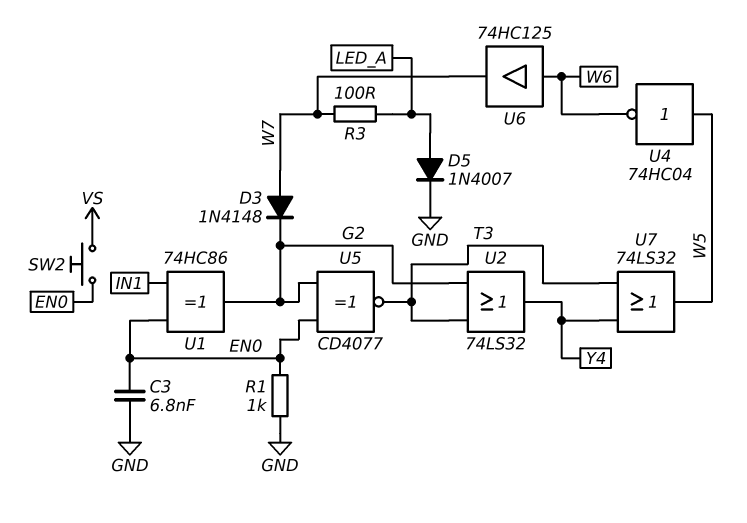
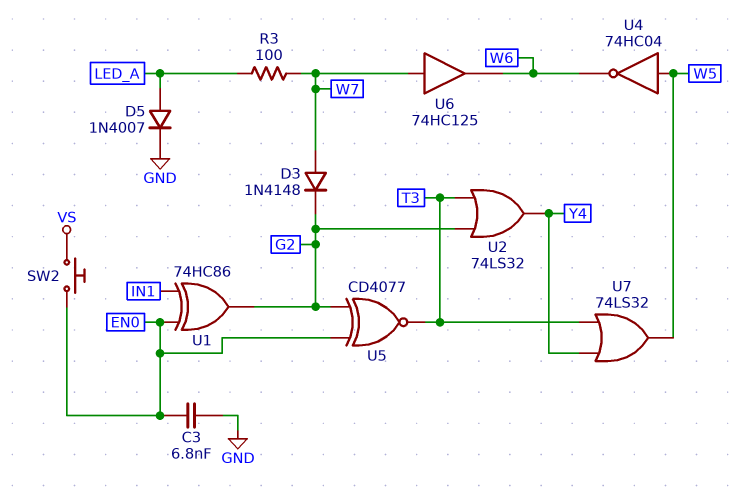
R1: 1k (EN0, GND) -> none
U6: buffer 74HC125 (in W6, out W7) -> buffer 74HC125 (in W7, out W6)

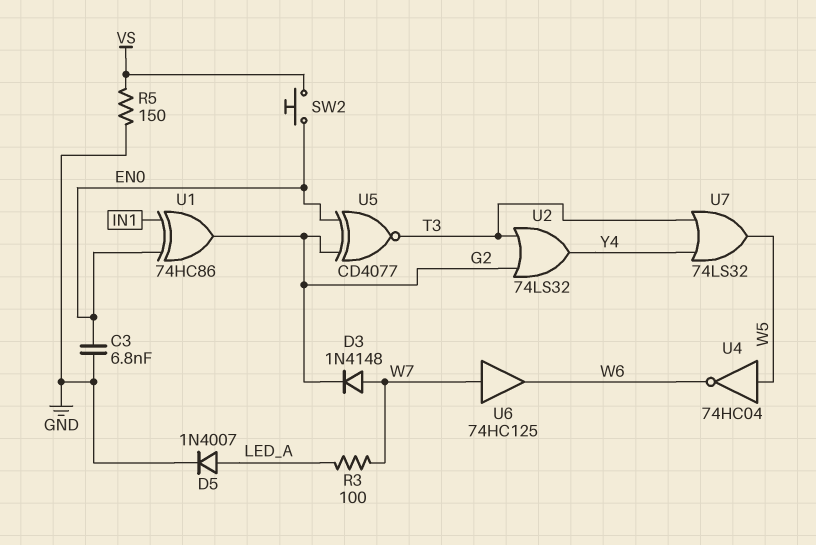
R5: none -> 150 (GND, VS)

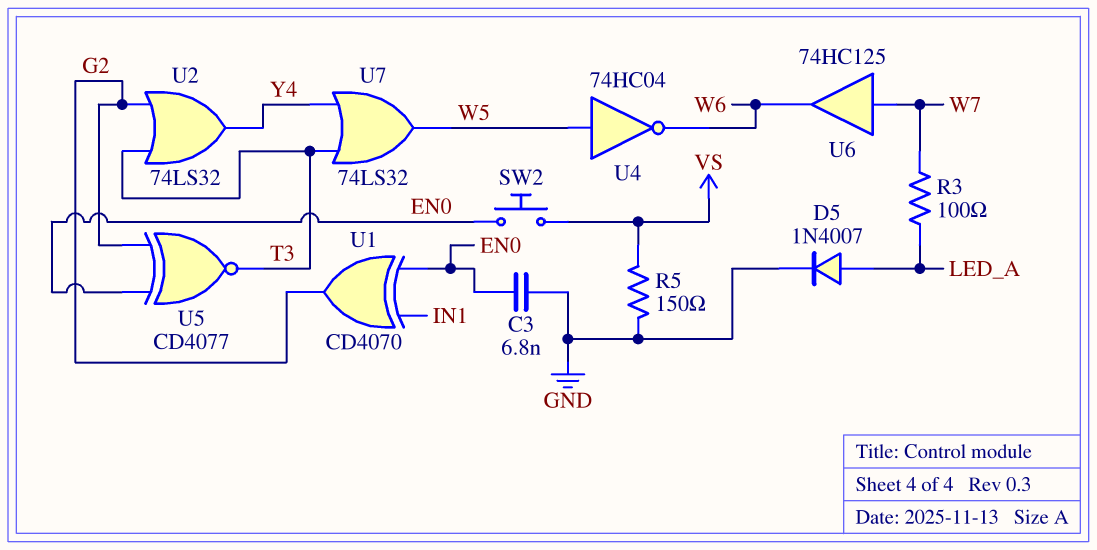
D3: diode 1N4148 (A W7, K G2) -> none
U1: XOR 74HC86 (in EN0, in IN1, out G2) -> XOR CD4070 (in EN0, in IN1, out G2)

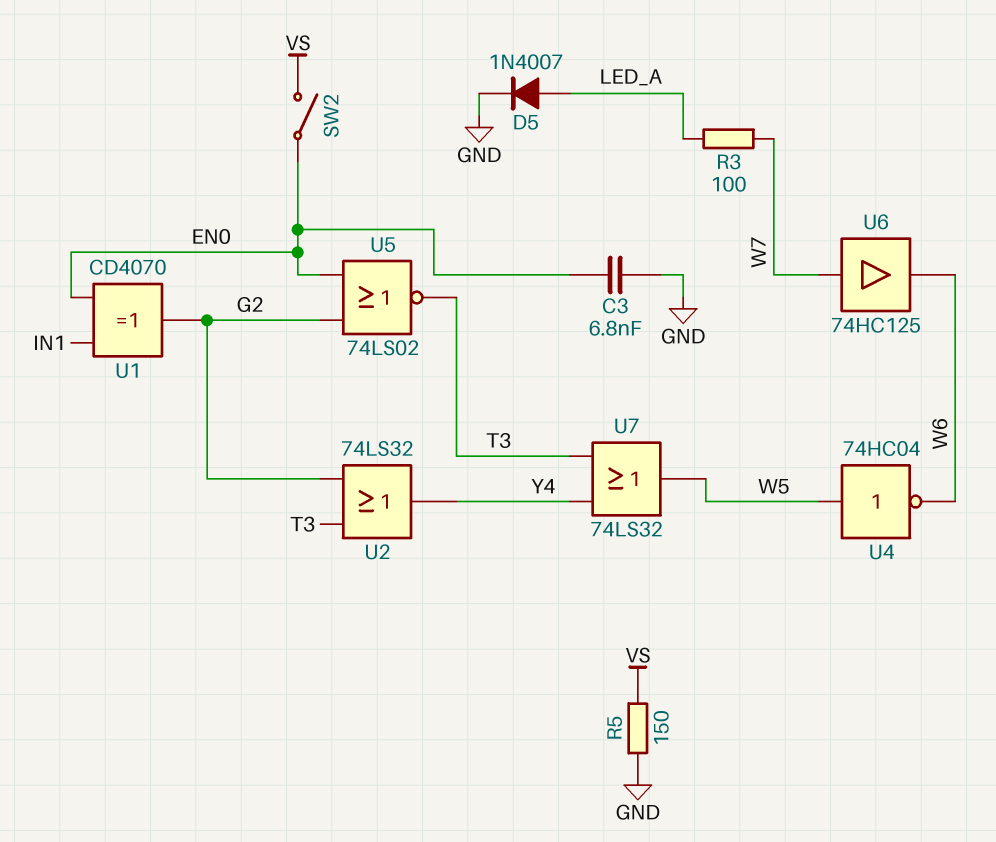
SW2: button (EN0, VS) -> switch (EN0, VS)
U5: XNOR CD4077 (in EN0, in G2, out T3) -> NOR 74LS02 (in EN0, in G2, out T3)

